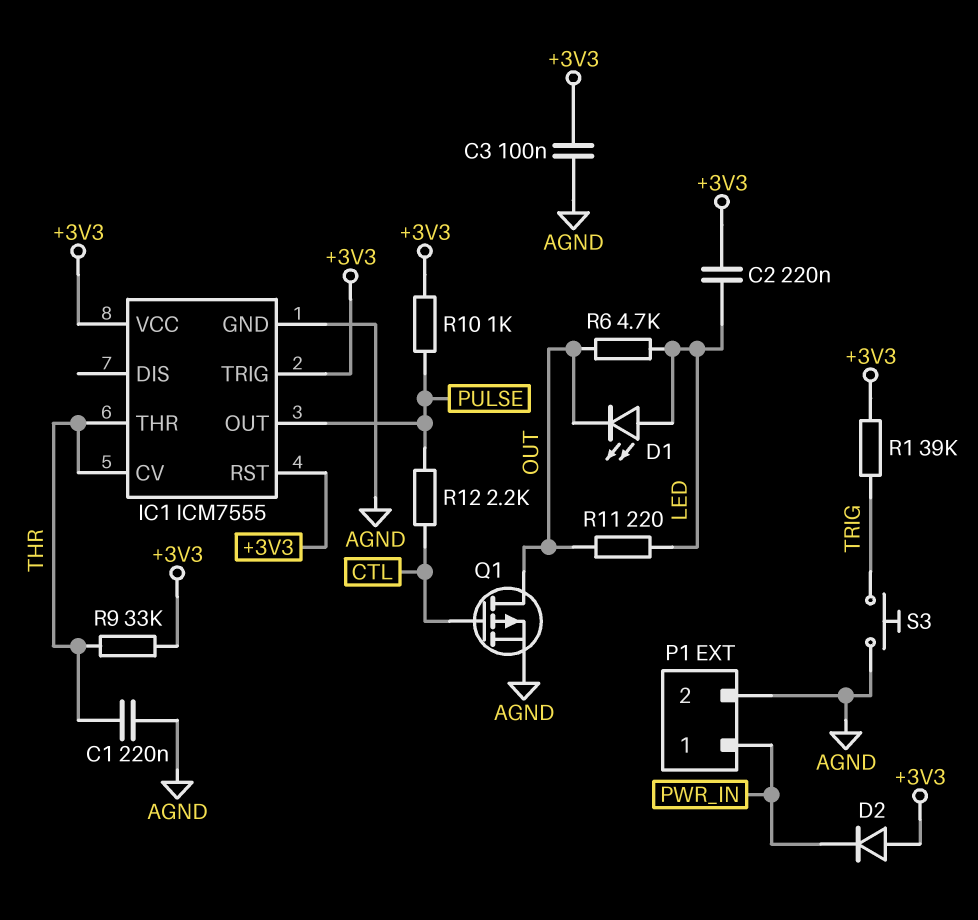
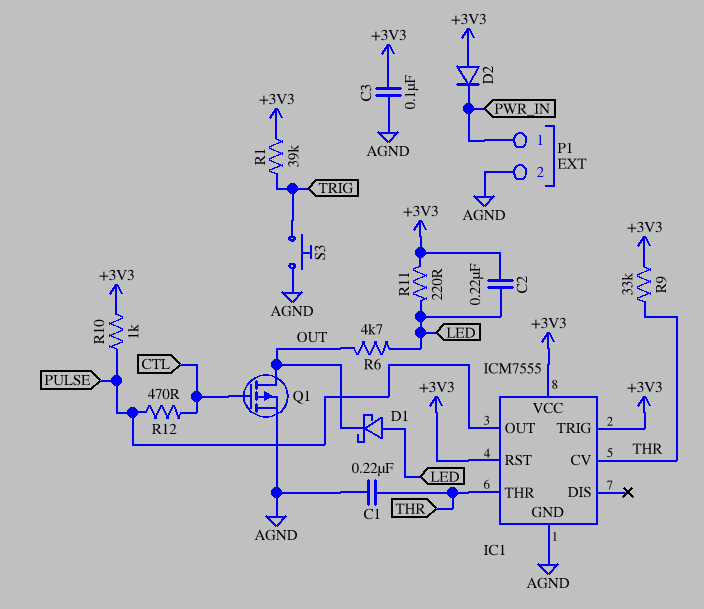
D1: LED (A LED, K OUT) -> schottky (A LED, K OUT)
R11: 220 (LED, OUT) -> 220 (+3V3, LED)
R12: 2.2k (CTL, PULSE) -> 470 (CTL, PULSE)

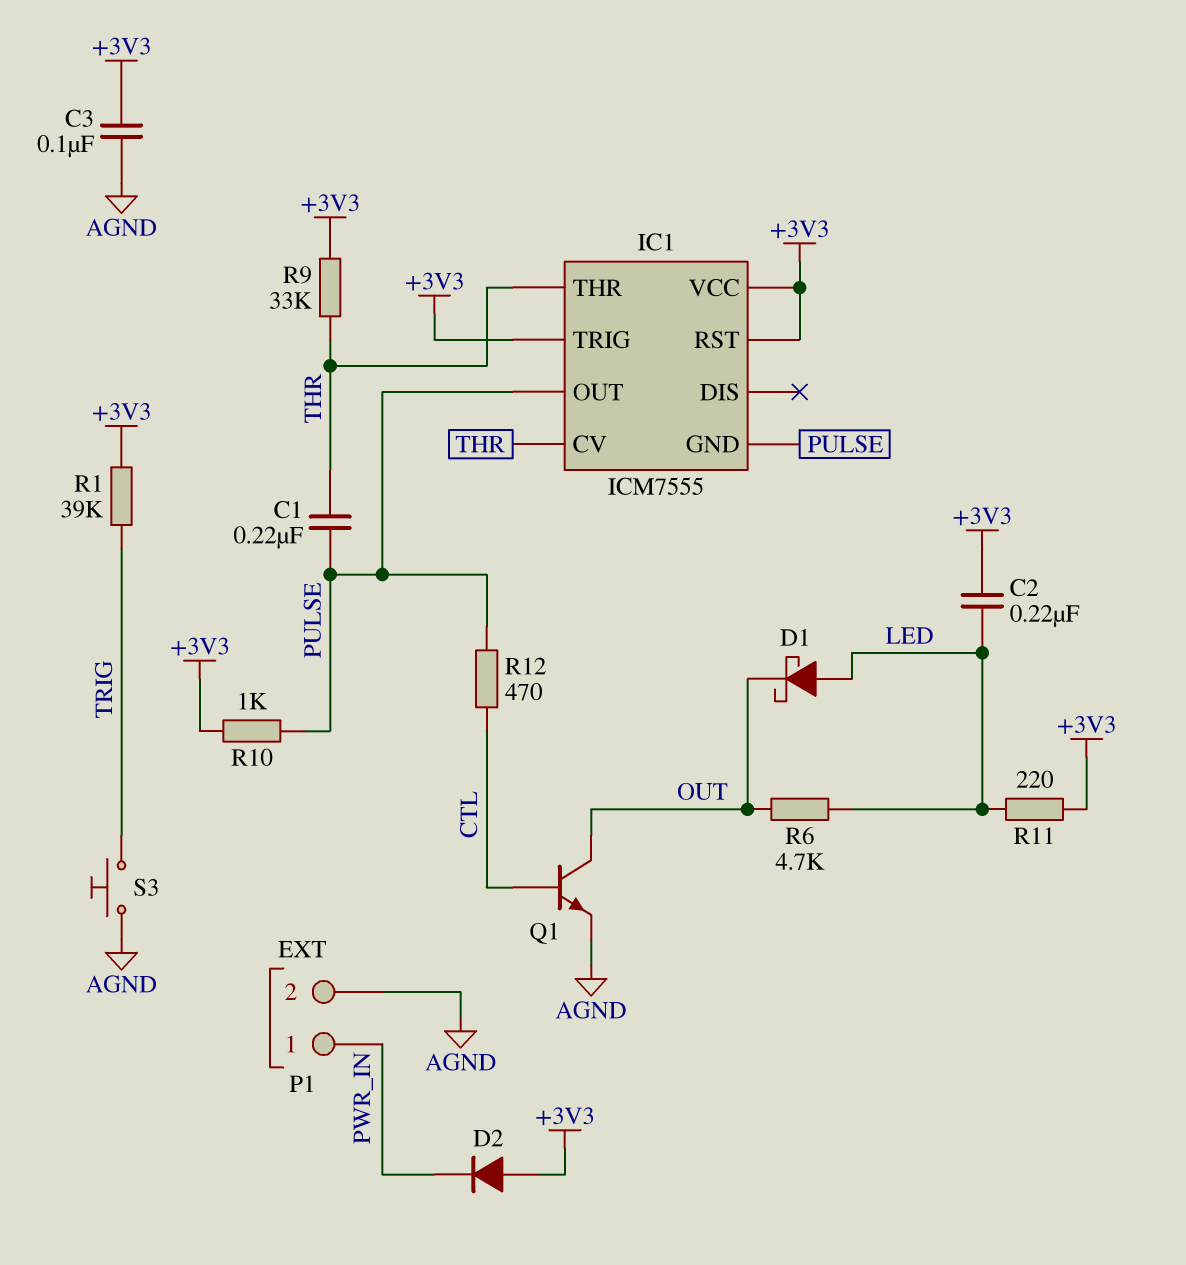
C1: 220nF (AGND, THR) -> 220nF (PULSE, THR)
IC1 pin GND: AGND -> PULSE
Q1: PMOS (G CTL, D OUT, S AGND) -> NPN (B CTL, C OUT, E AGND)

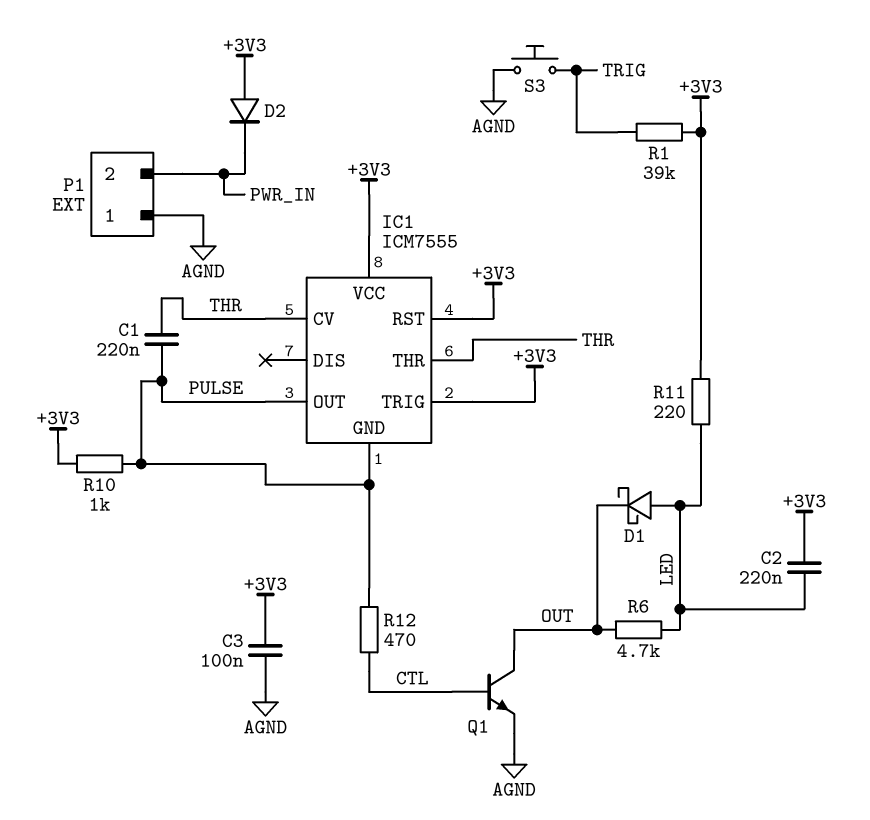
P1 pin 1: PWR_IN -> AGND
P1 pin 2: AGND -> PWR_IN
R9: 33k (+3V3, THR) -> none

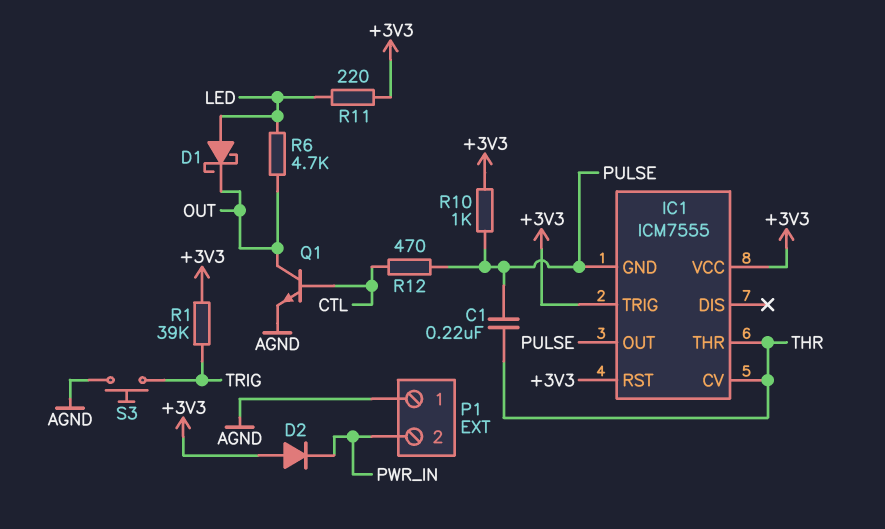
C2: 220nF (+3V3, LED) -> none
C3: 100nF (+3V3, AGND) -> none

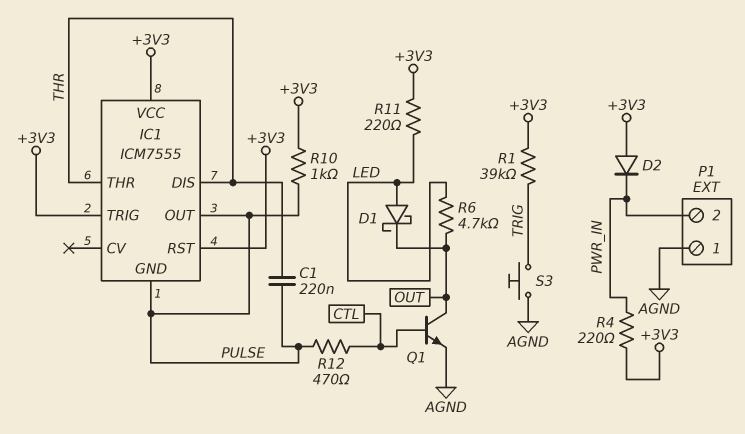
IC1 pin CV: THR -> none
IC1 pin DIS: none -> THR
R4: none -> 220 (+3V3, PWR_IN)

